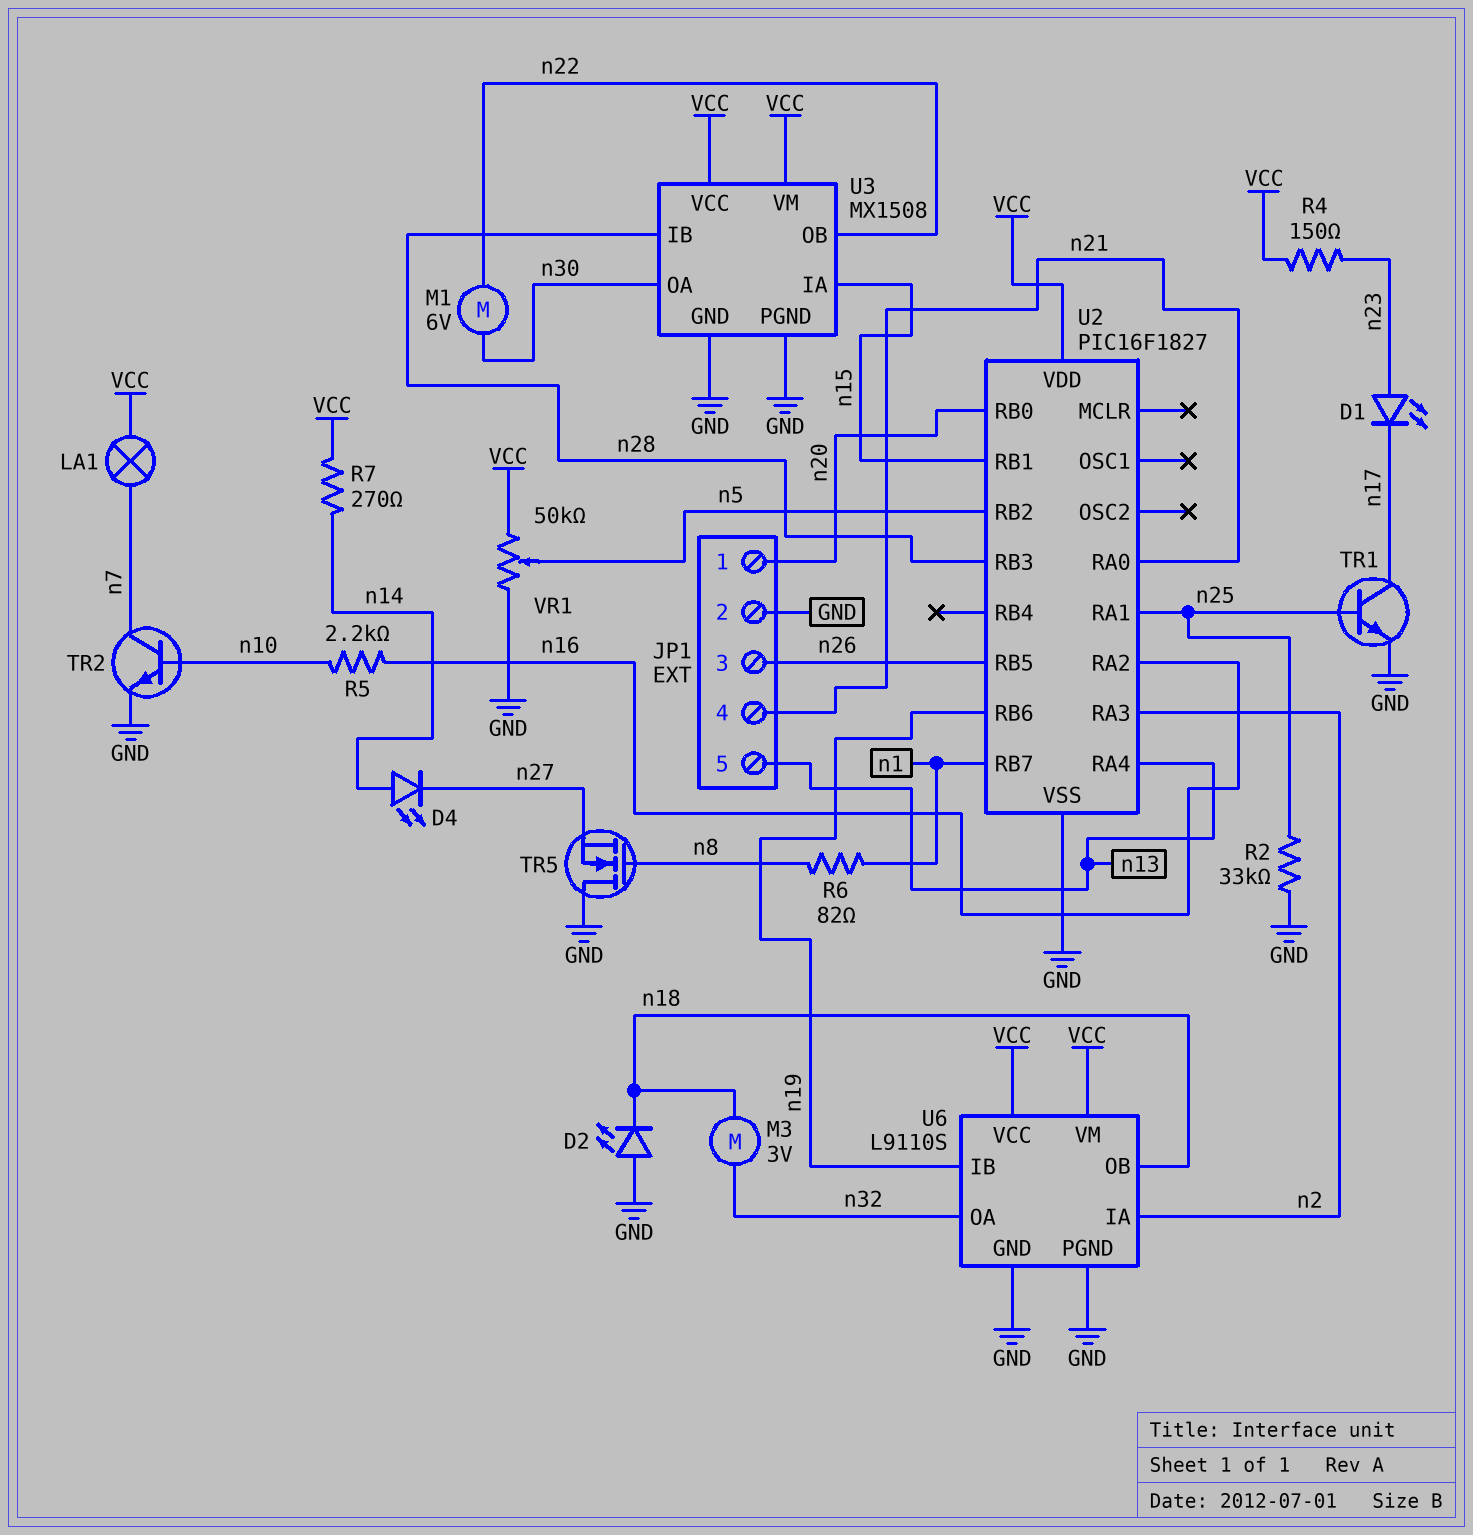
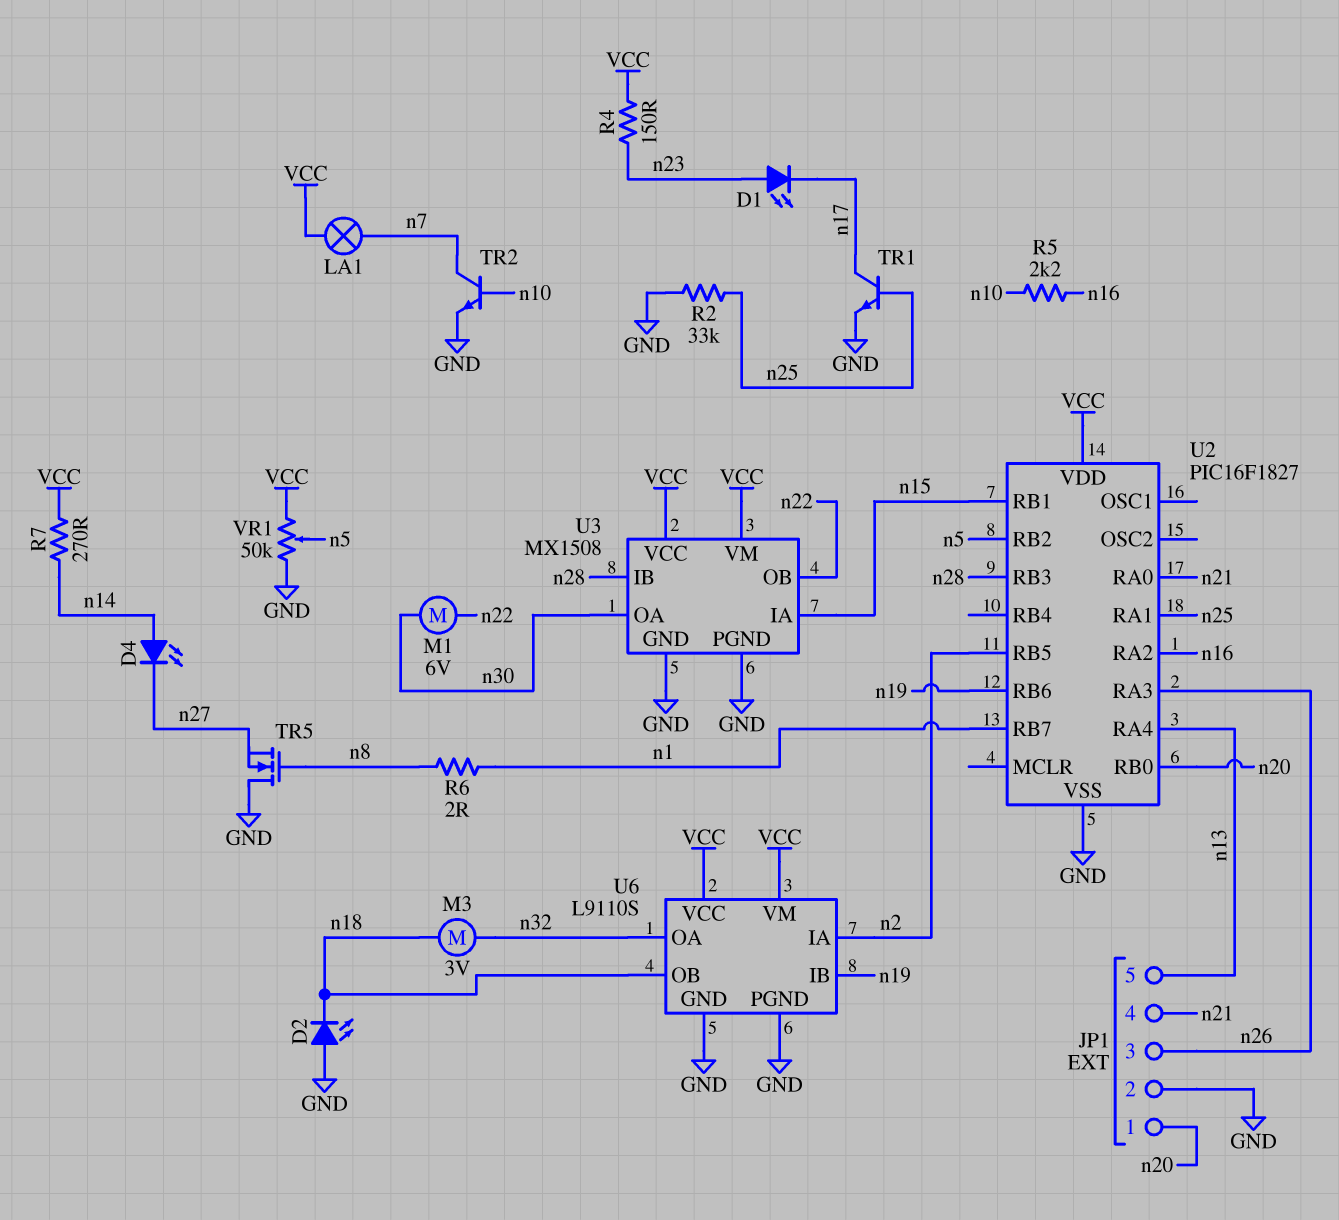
R6: 82 (n1, n8) -> 2 (n1, n8)
U2 pin RA3: n2 -> n26
U2 pin RB5: n26 -> n2

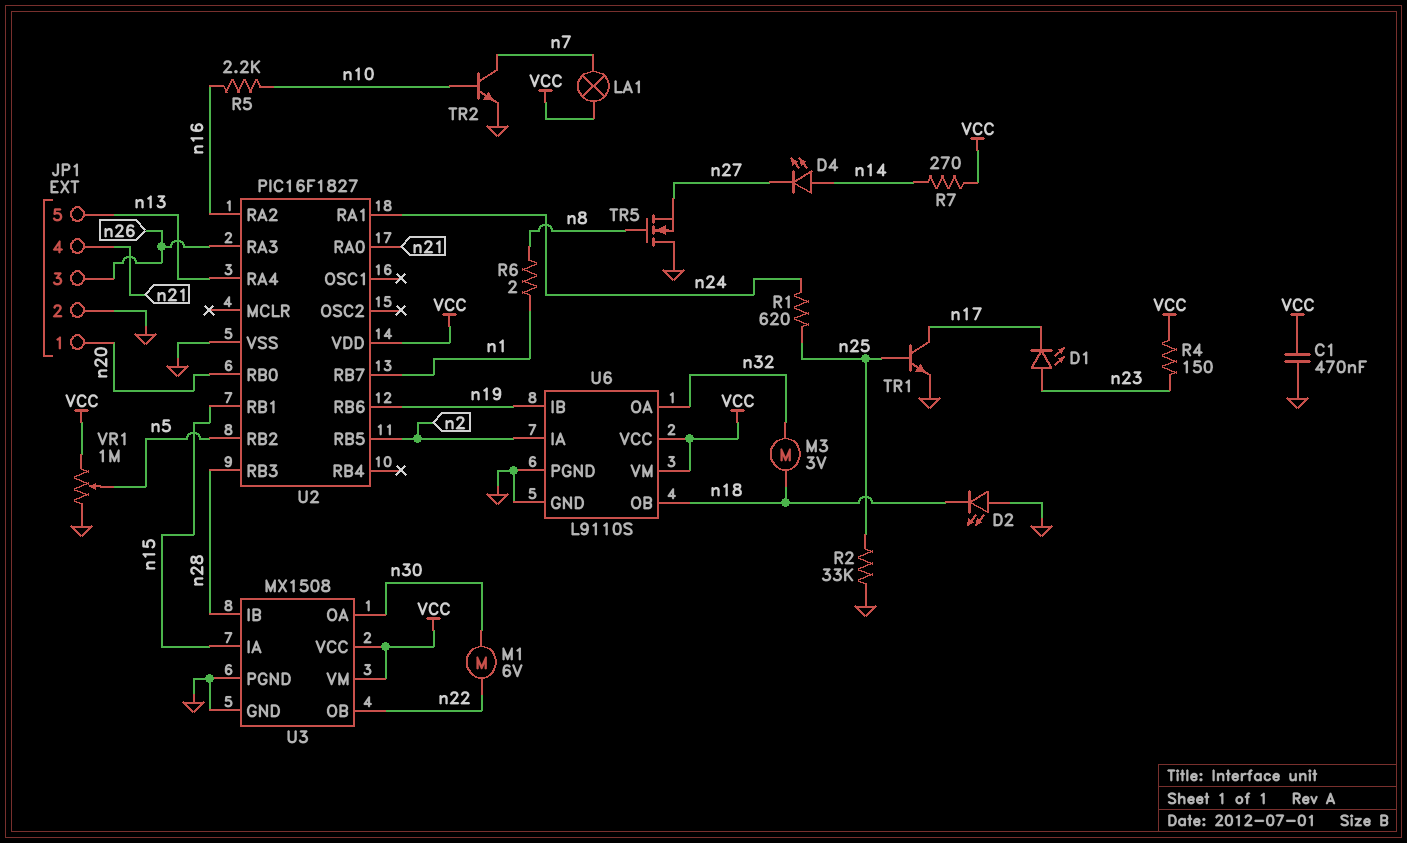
C1: none -> 470nF (GND, VCC)
R1: none -> 620 (n24, n25)
U2 pin RA1: n25 -> n24
VR1: 50k (GND, VCC, wiper n5) -> 1M (GND, VCC, wiper n5)

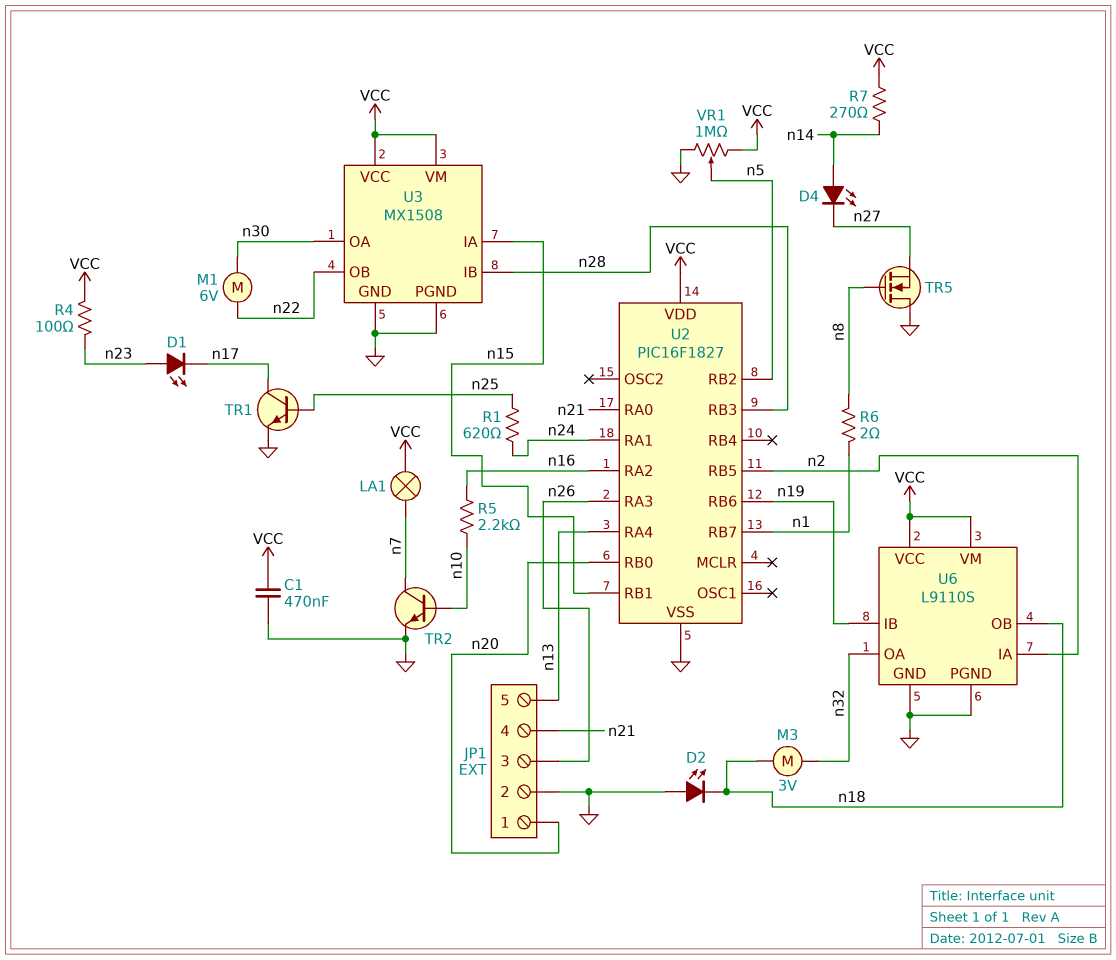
R2: 33k (GND, n25) -> none
R4: 150 (VCC, n23) -> 100 (VCC, n23)

